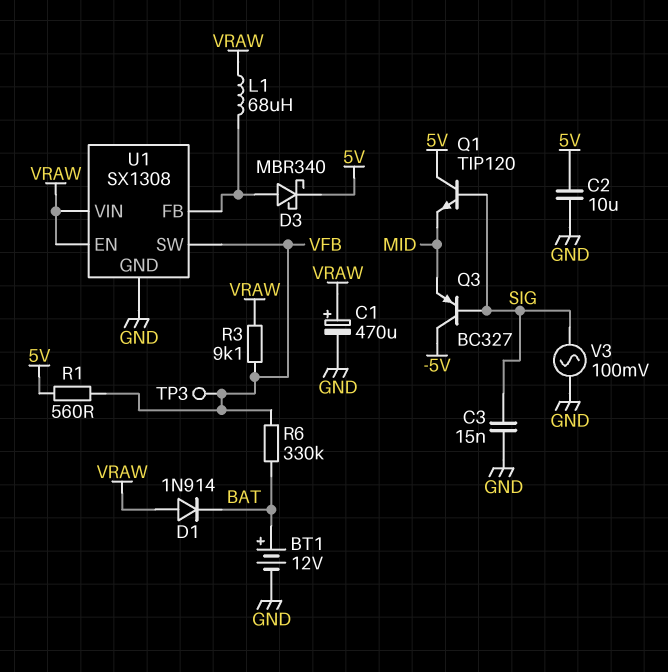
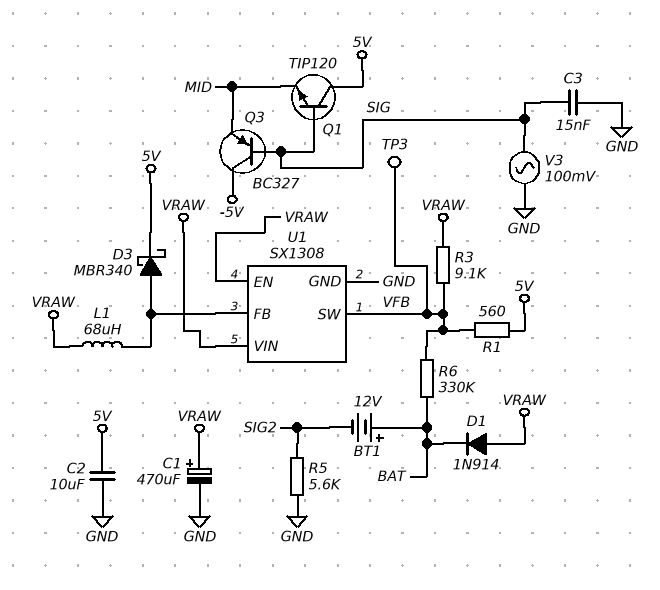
BT1: 12V (plus BAT, minus GND) -> 12V (plus BAT, minus SIG2)
R5: none -> 5.6k (GND, SIG2)

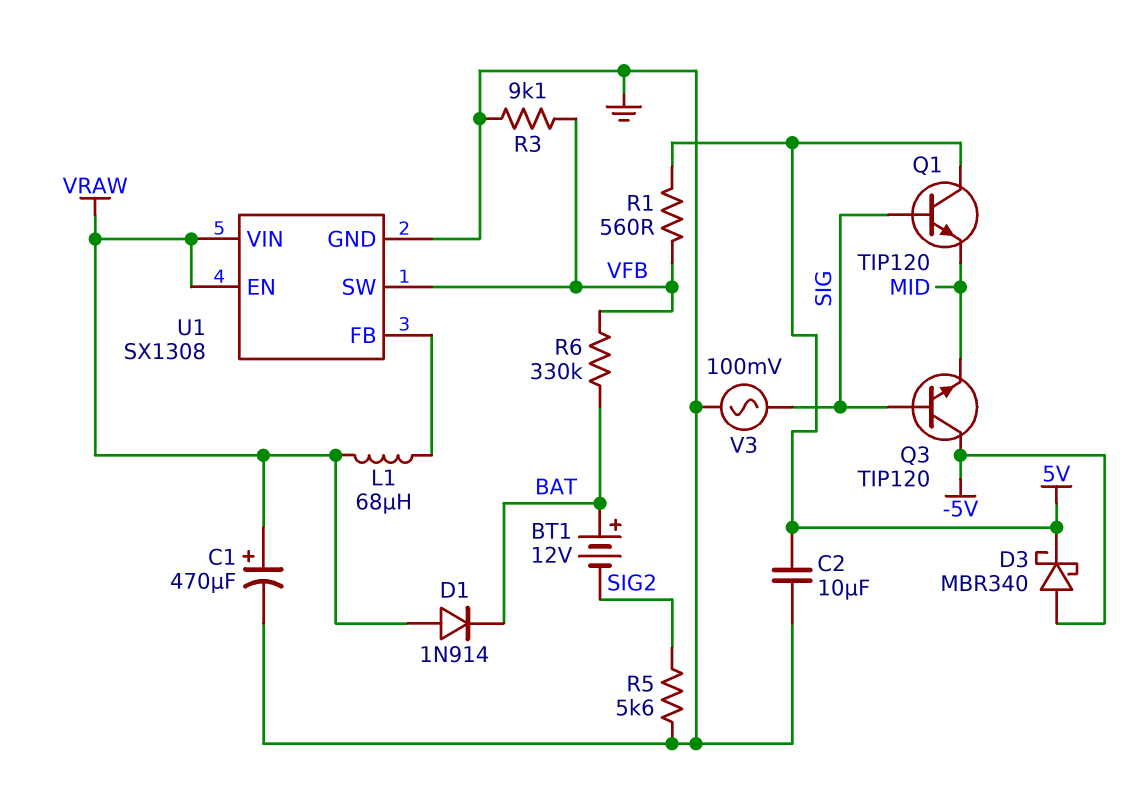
C3: 15nF (GND, SIG) -> none
D3: schottky MBR340 (A U1/FB, K 5V) -> schottky MBR340 (A -5V, K 5V)
Q3: PNP BC327 (B SIG, C -5V, E MID) -> NPN TIP120 (B SIG, C -5V, E MID)
R3: 9.1k (VFB, VRAW) -> 9.1k (GND, VFB)
TP3: test point (VFB) -> none

